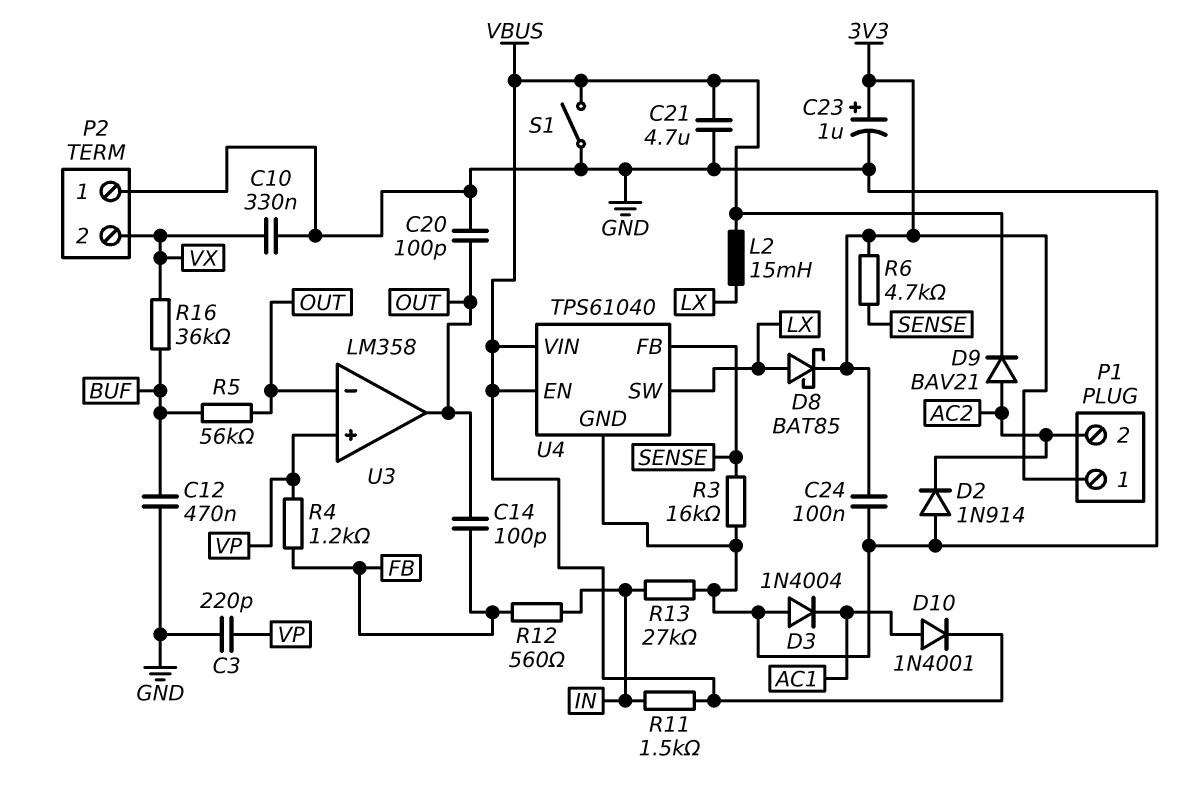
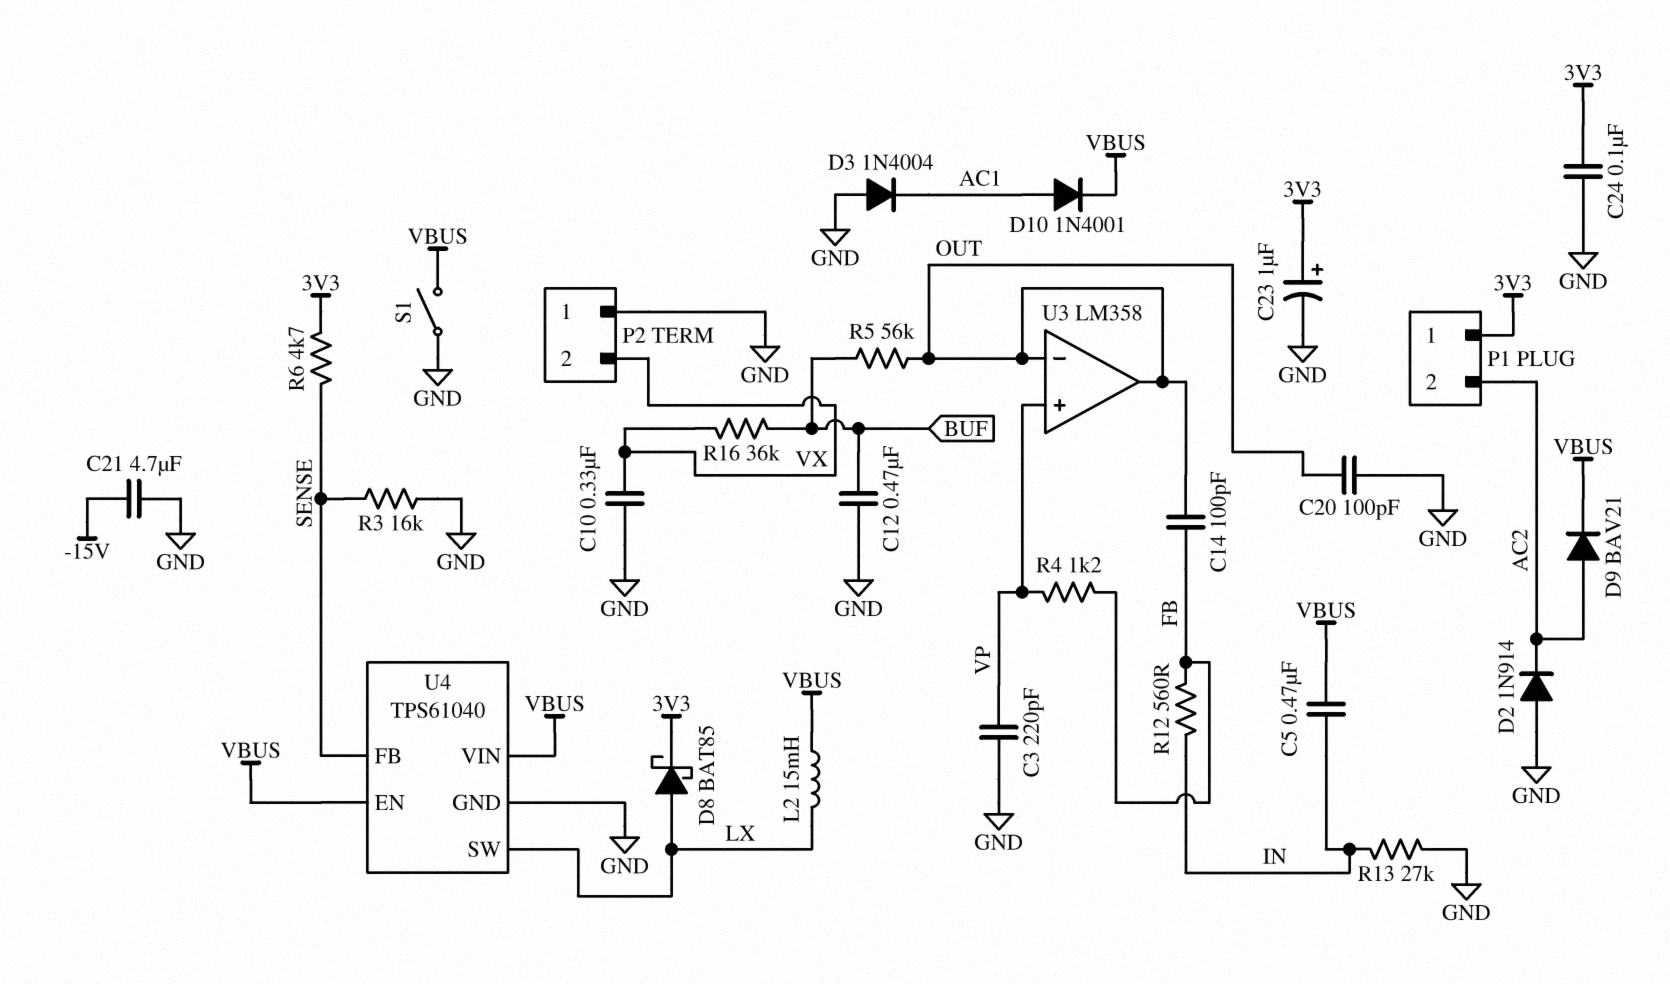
C5: none -> 470nF (IN, VBUS)
C21: 4.7uF (GND, VBUS) -> 4.7uF (-15V, GND)
R11: 1.5k (IN, VBUS) -> none

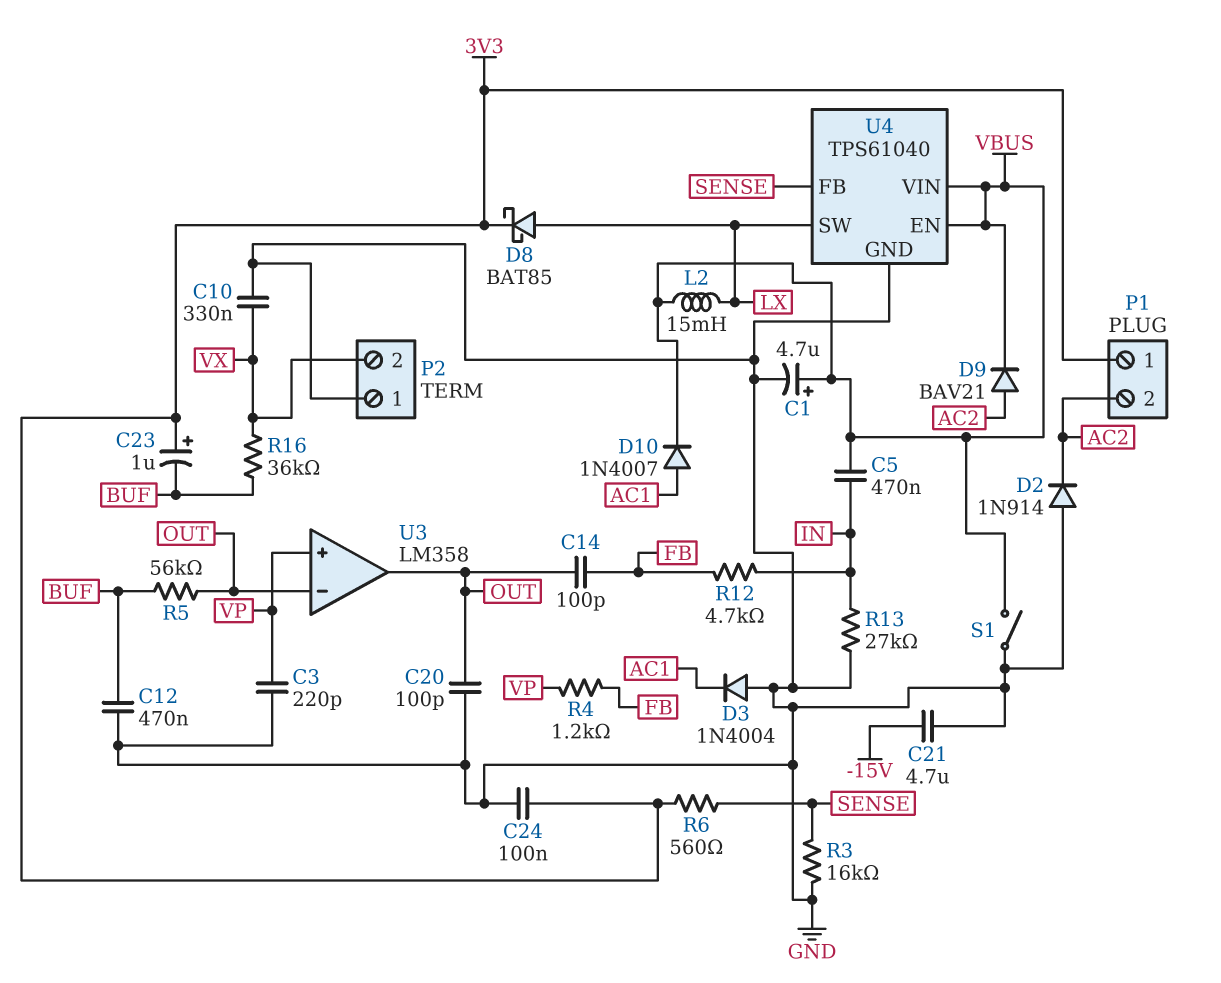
C1: none -> 4.7uF (plus VBUS, minus GND)
C23: 1uF (plus 3V3, minus GND) -> 1uF (plus 3V3, minus BUF)
D10: diode 1N4001 (A AC1, K VBUS) -> diode 1N4007 (A AC1, K VBUS)
R6: 4.7k (3V3, SENSE) -> 560 (3V3, SENSE)
R12: 560 (FB, IN) -> 4.7k (FB, IN)

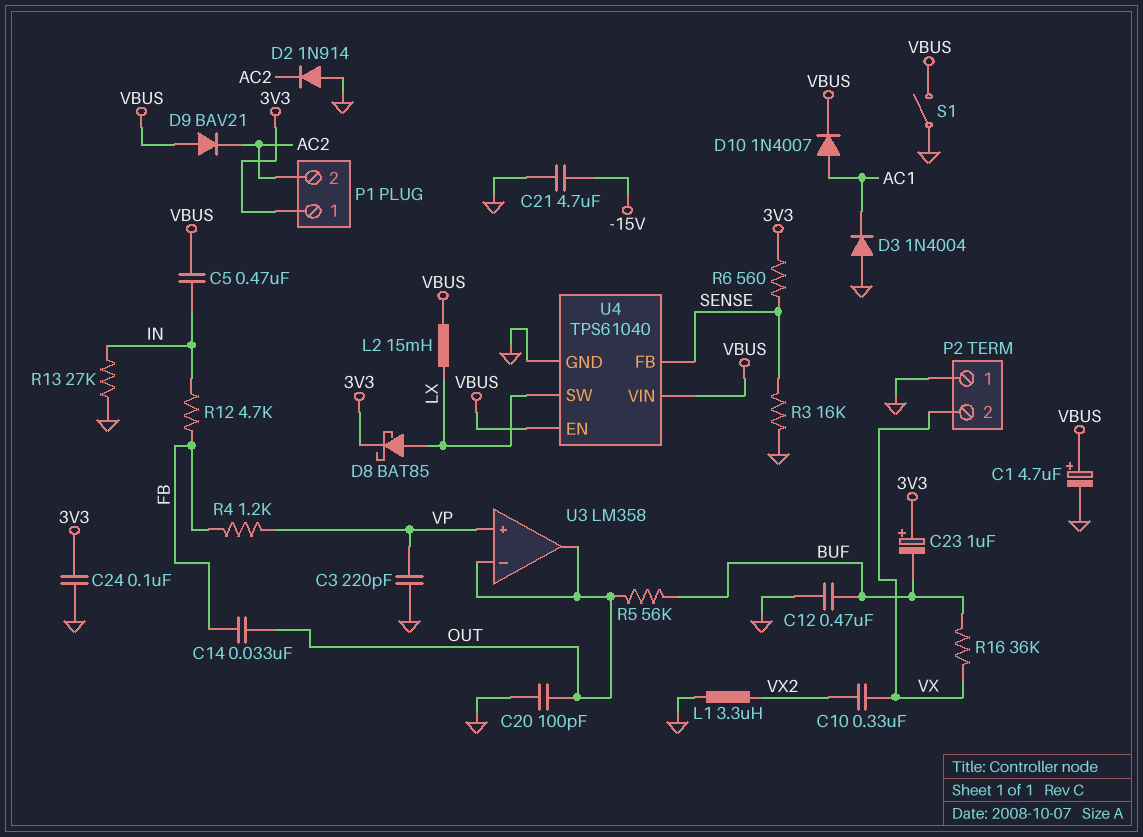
C10: 330nF (GND, VX) -> 330nF (VX, VX2)
C14: 100pF (FB, OUT) -> 33nF (FB, OUT)
D9: diode BAV21 (A AC2, K VBUS) -> diode BAV21 (A VBUS, K AC2)
L1: none -> 3.3uH (GND, VX2)

